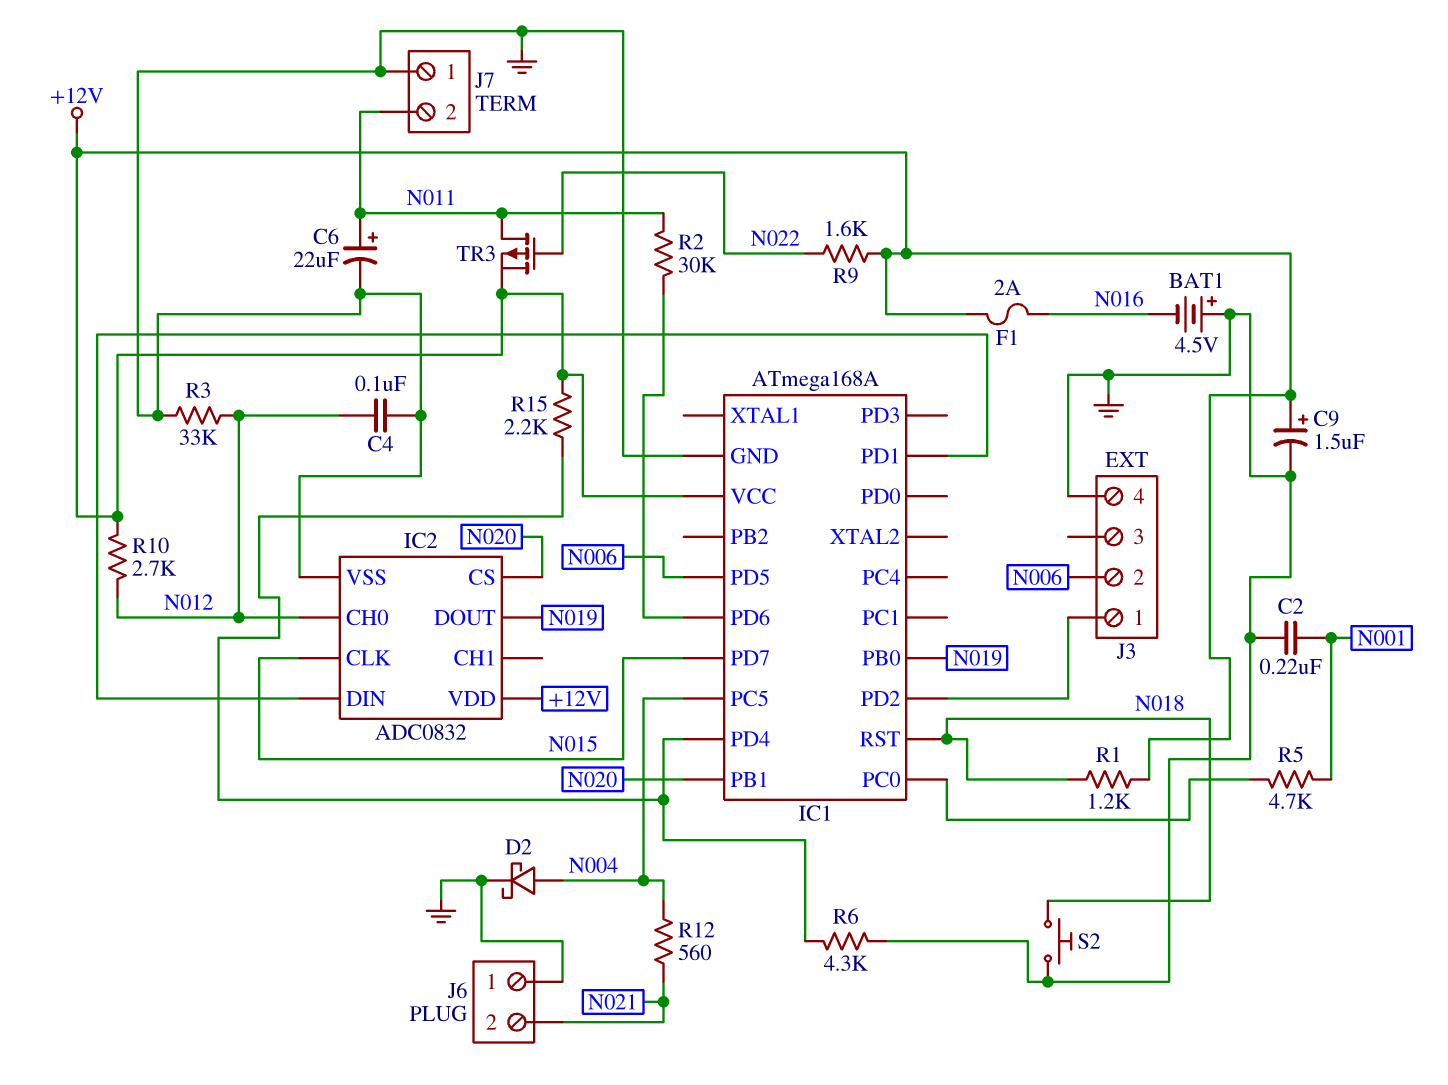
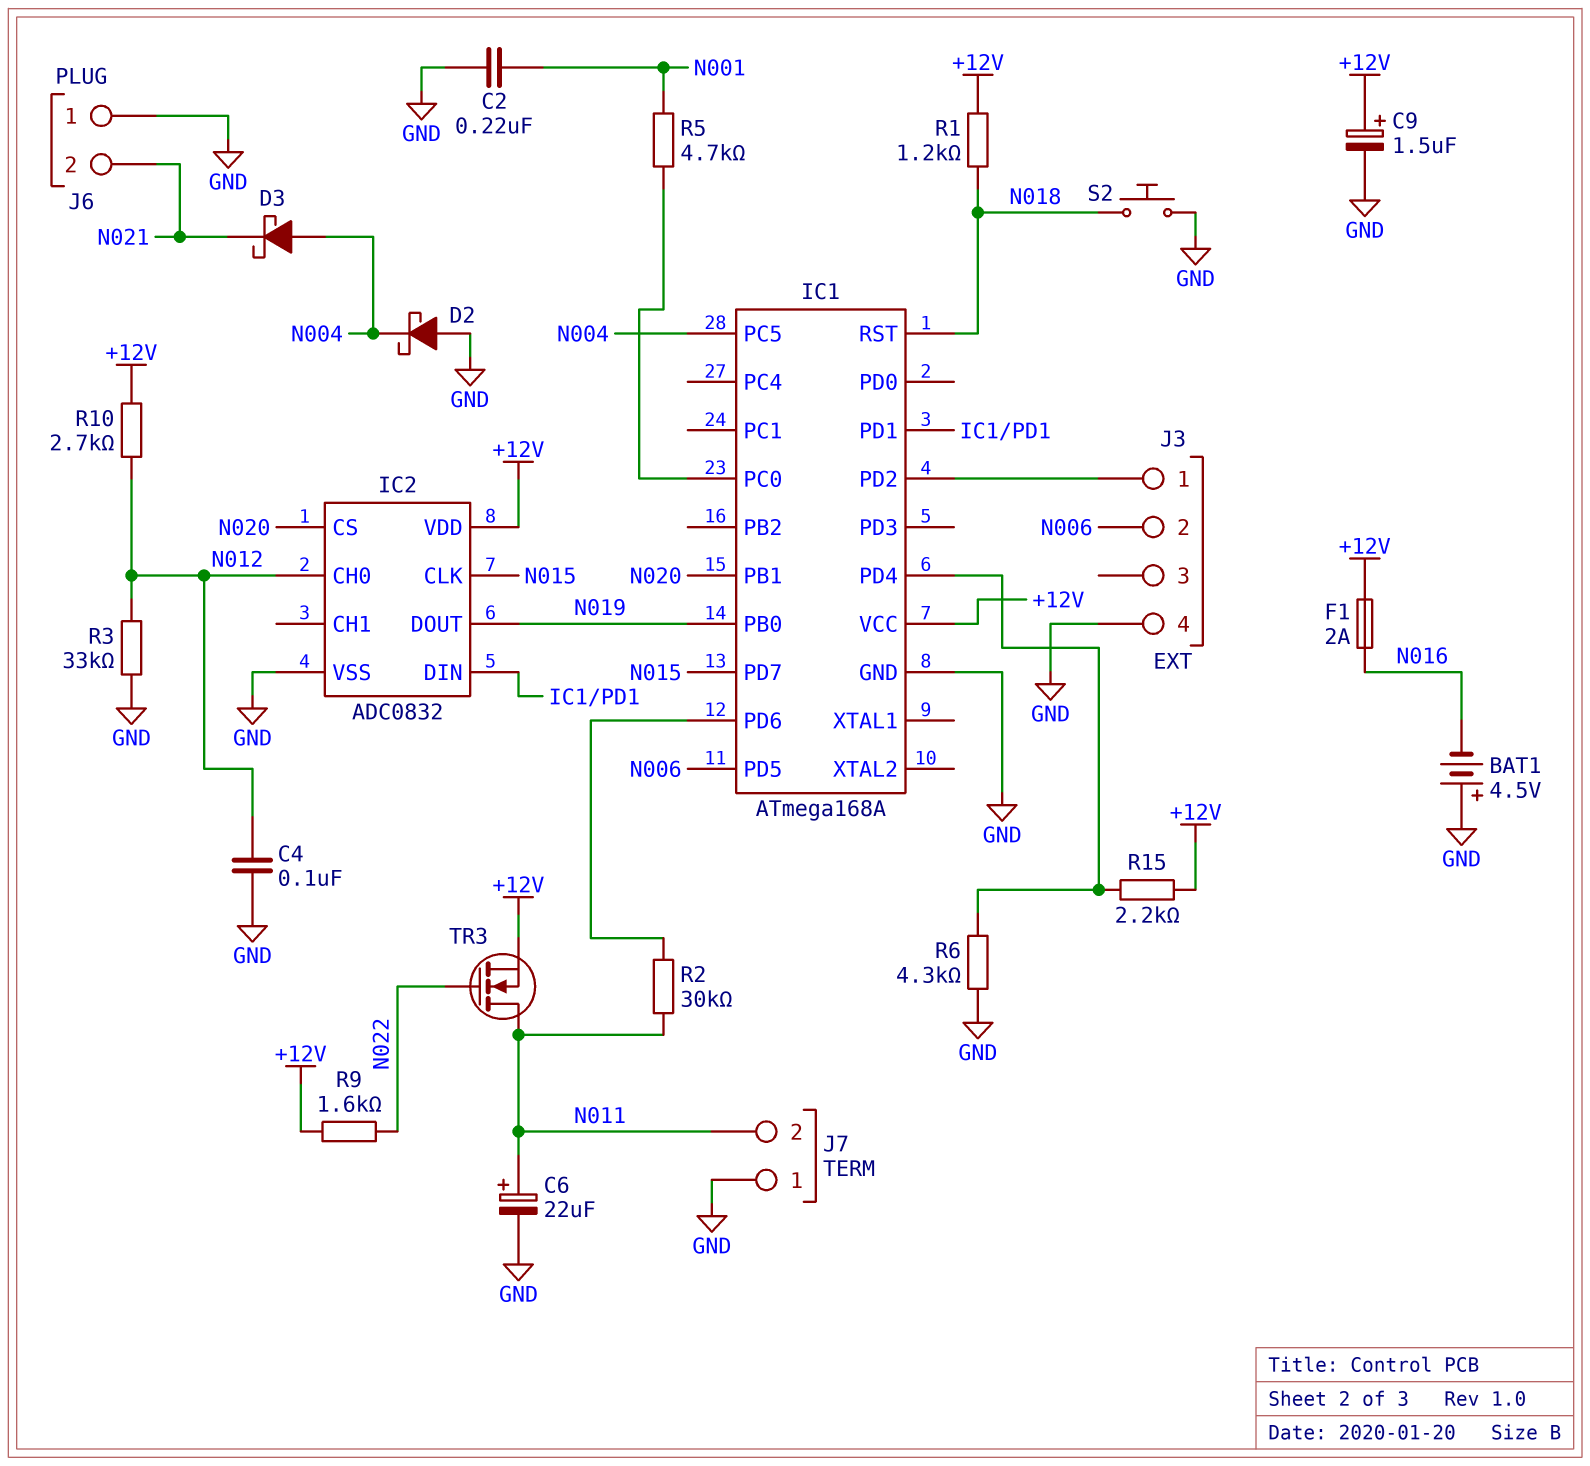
D2: schottky (A N004, K GND) -> schottky (A GND, K N004)
D3: none -> schottky (A N004, K N021)
R12: 560 (N004, N021) -> none
TR3: PMOS (G N022, D N011, S +12V) -> NMOS (G N022, D N011, S +12V)

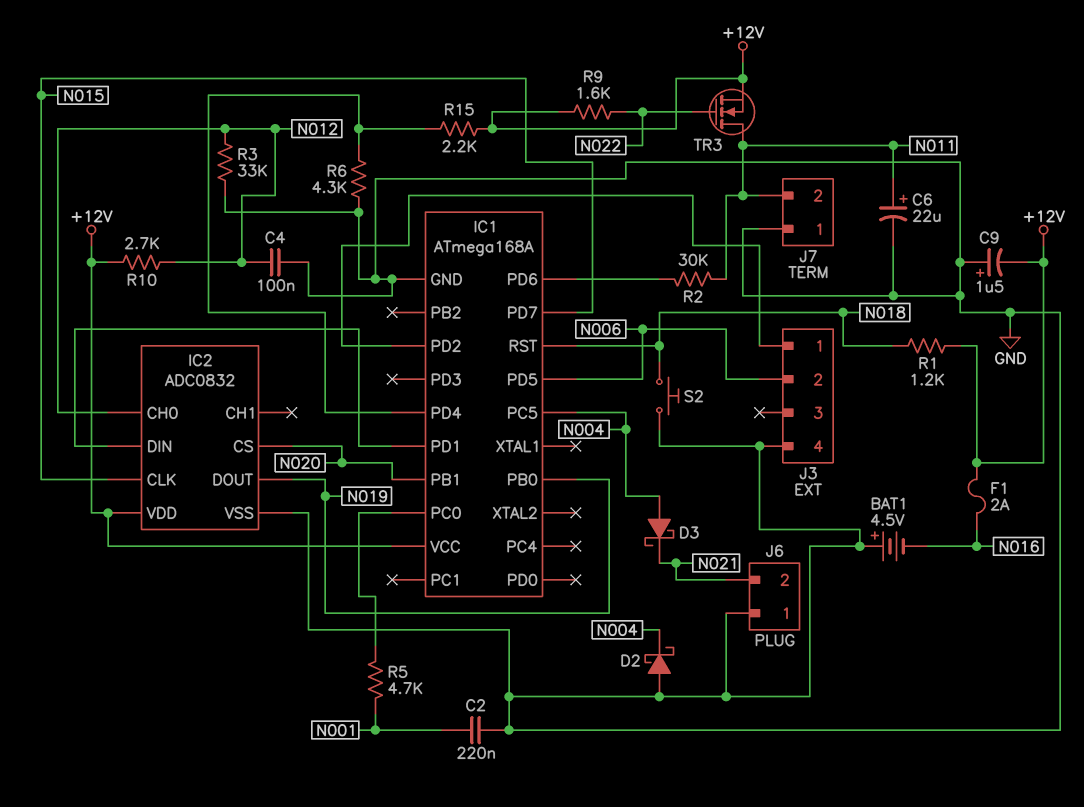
C9: 1.5uF (plus +12V, minus GND) -> 1.5uF (plus GND, minus +12V)

